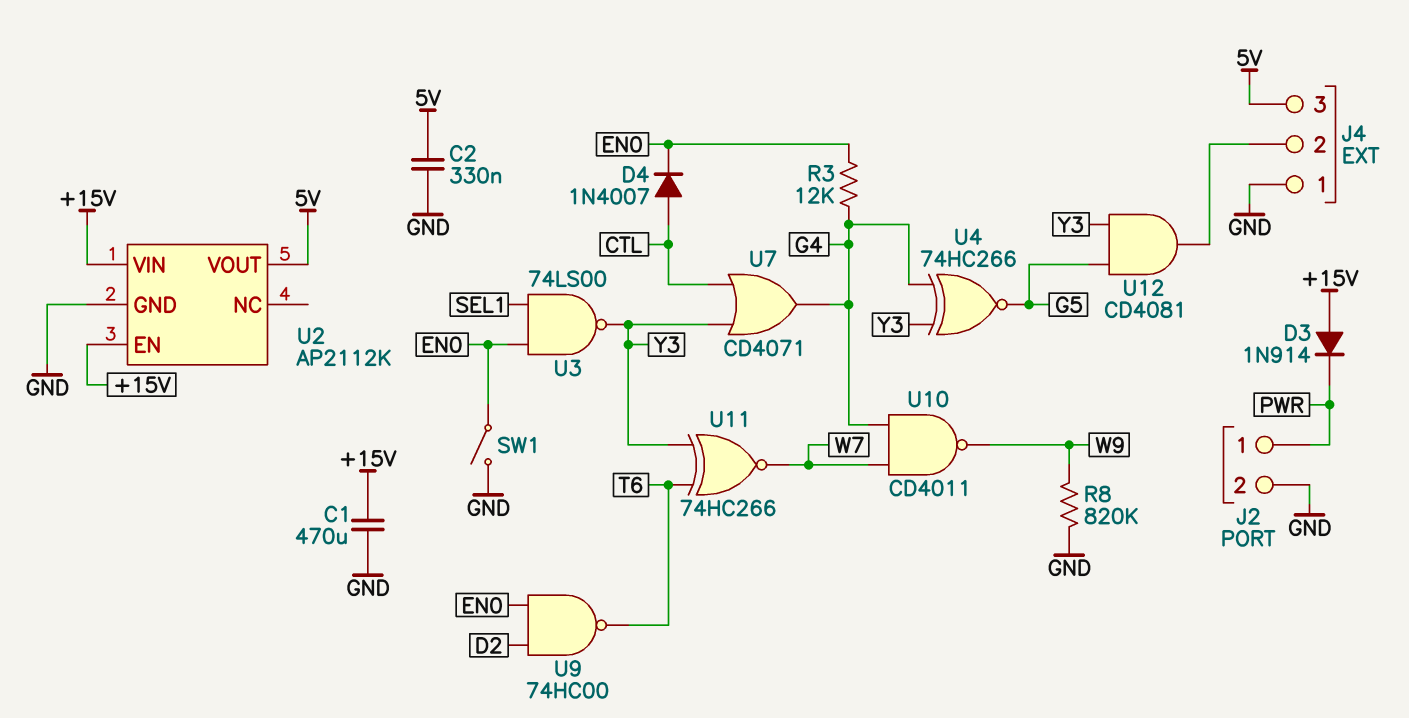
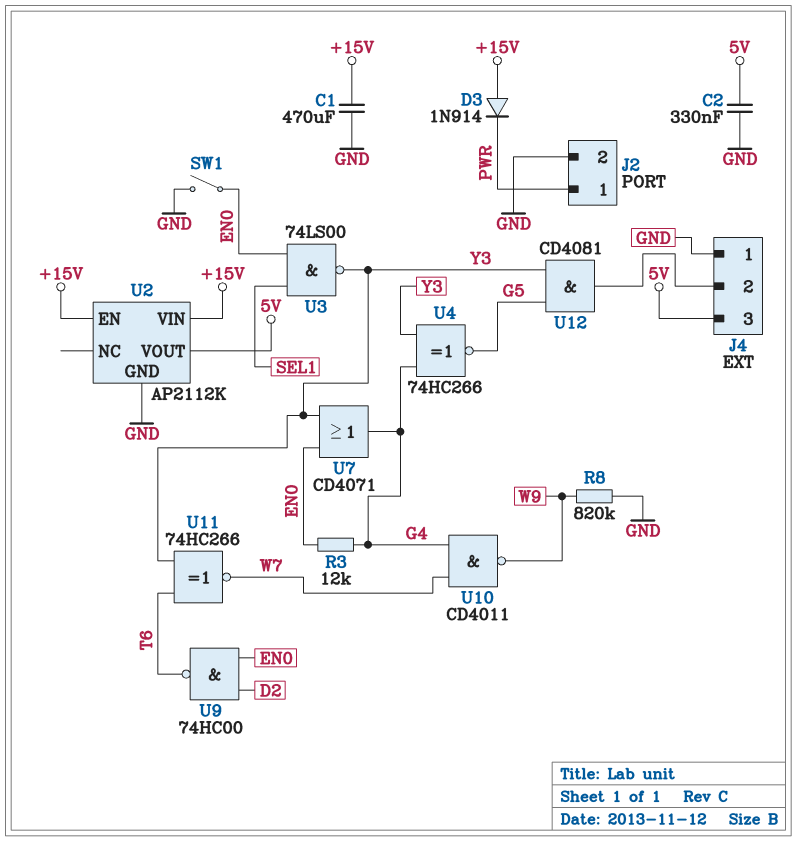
D4: diode 1N4007 (A CTL, K EN0) -> none
U7: OR CD4071 (in CTL, in Y3, out G4) -> OR CD4071 (in EN0, in Y3, out G4)

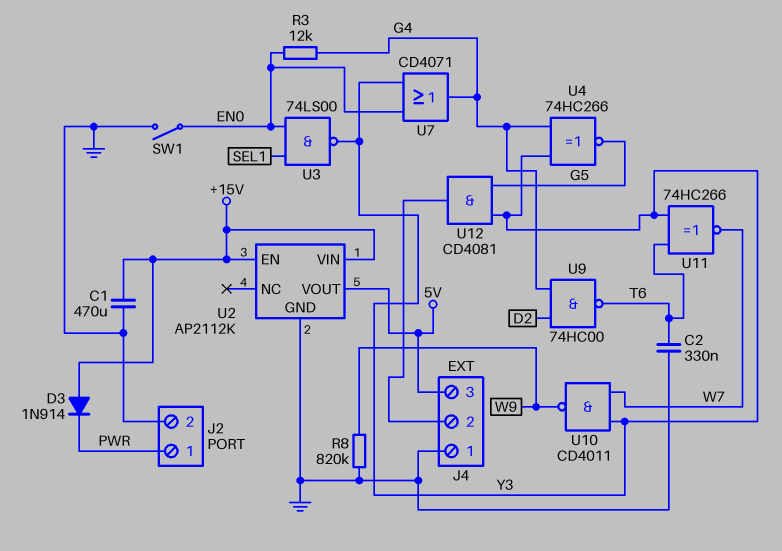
C2: 330nF (5V, GND) -> 330nF (GND, T6)
U9: NAND 74HC00 (in D2, in EN0, out T6) -> NAND 74HC00 (in D2, in G4, out T6)
U10: NAND CD4011 (in G4, in W7, out W9) -> NAND CD4011 (in W7, in Y3, out W9)

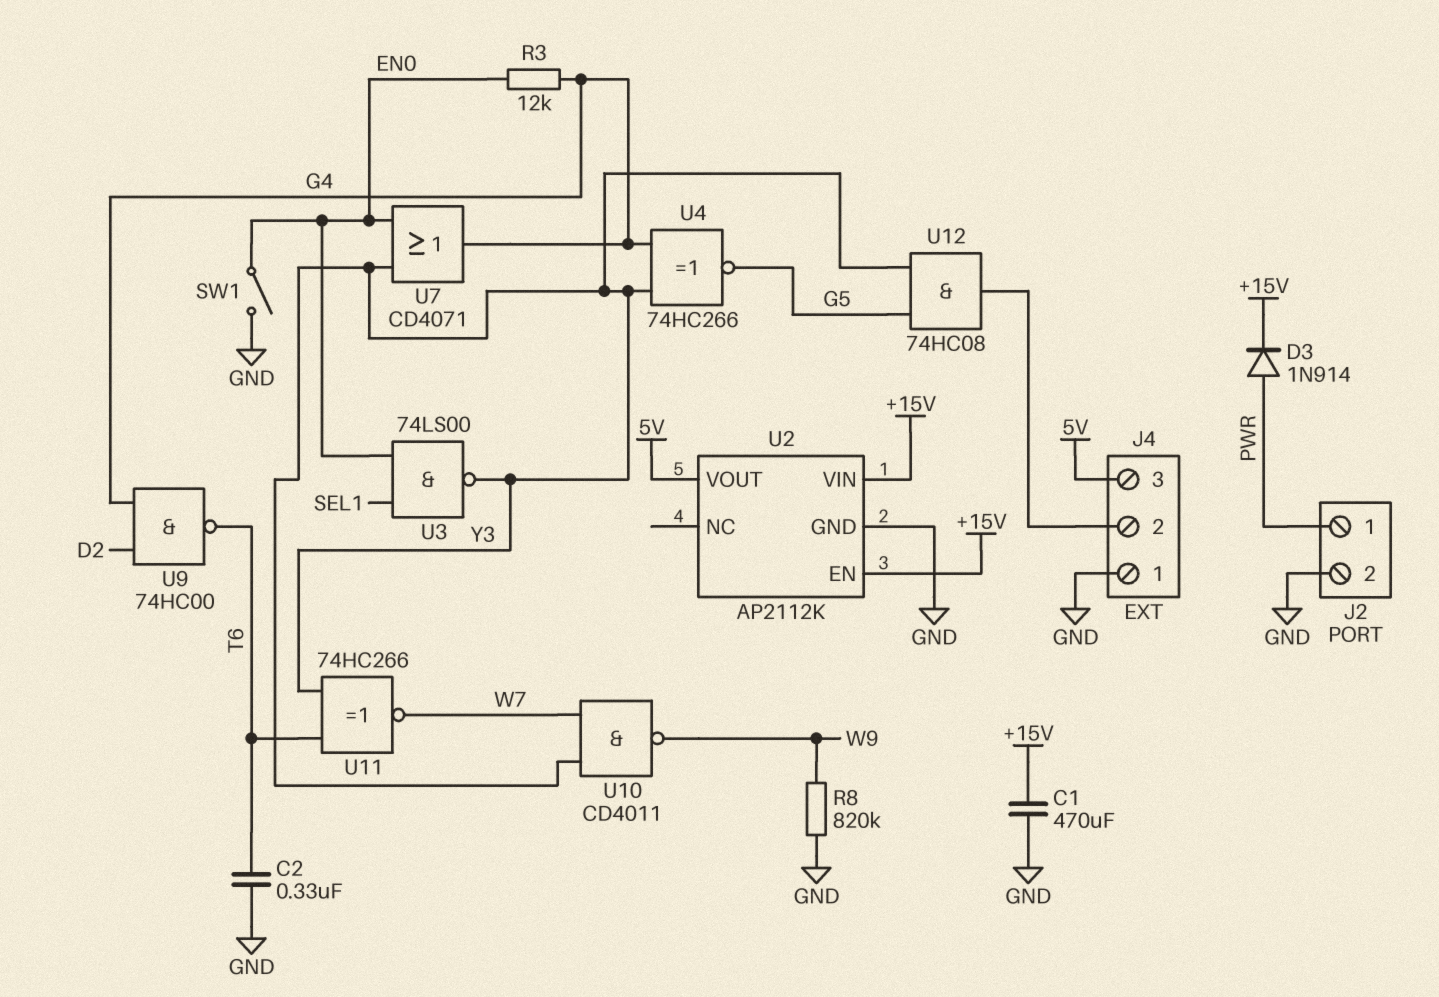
D3: diode 1N914 (A +15V, K PWR) -> diode 1N914 (A PWR, K +15V)
U12: AND CD4081 (in G5, in Y3, out J4/2) -> AND 74HC08 (in G5, in Y3, out J4/2)

